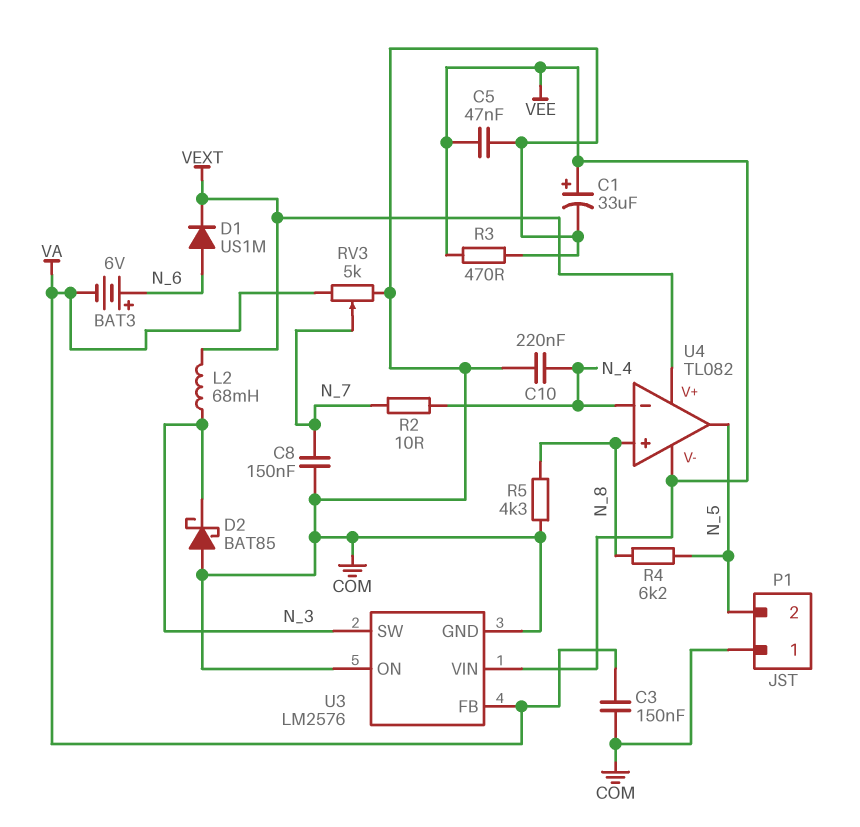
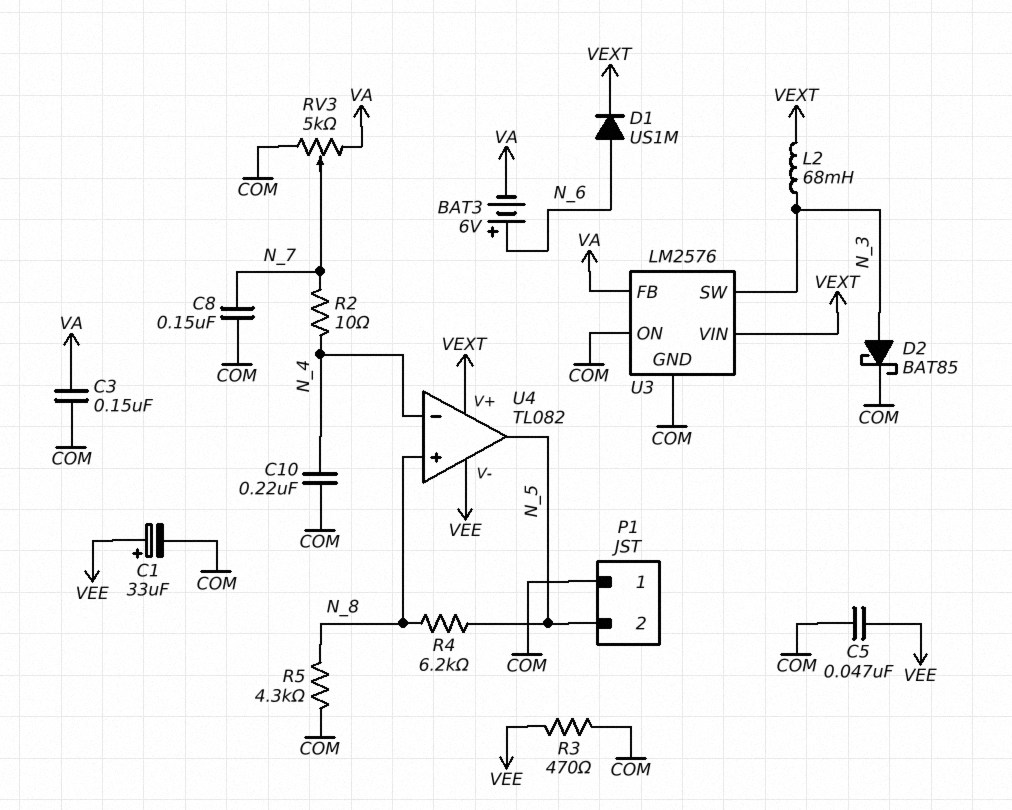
D2: schottky BAT85 (A COM, K N_3) -> schottky BAT85 (A N_3, K COM)
U3 pin VIN: VEE -> VEXT

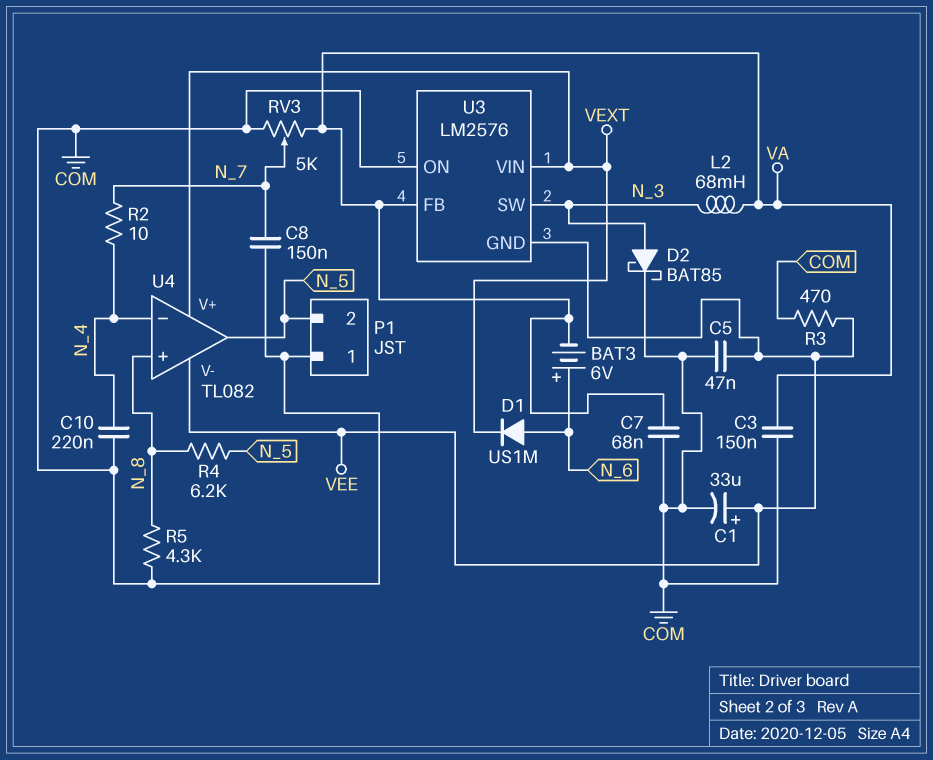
C7: none -> 68nF (COM, VA)
L2: 68mH (N_3, VEXT) -> 68mH (N_3, VA)
U3 pin GND: COM -> VEE

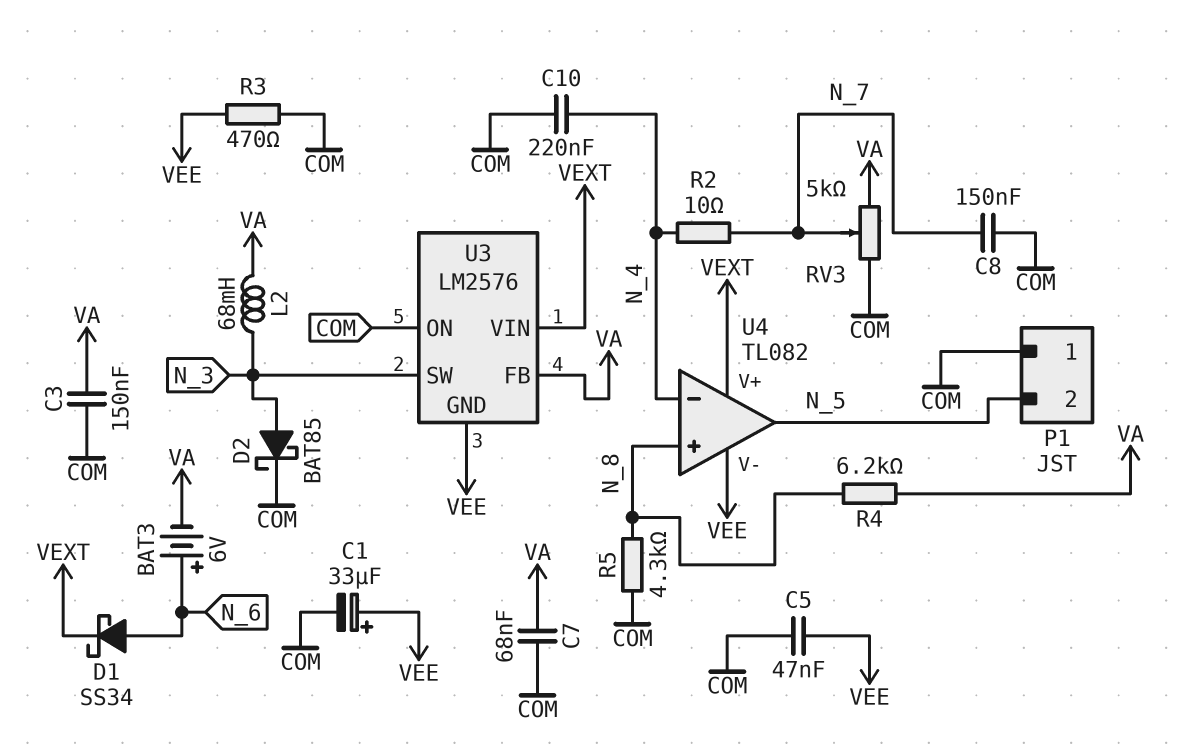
D1: diode US1M (A N_6, K VEXT) -> schottky SS34 (A N_6, K VEXT)
R4: 6.2k (N_5, N_8) -> 6.2k (N_8, VA)

